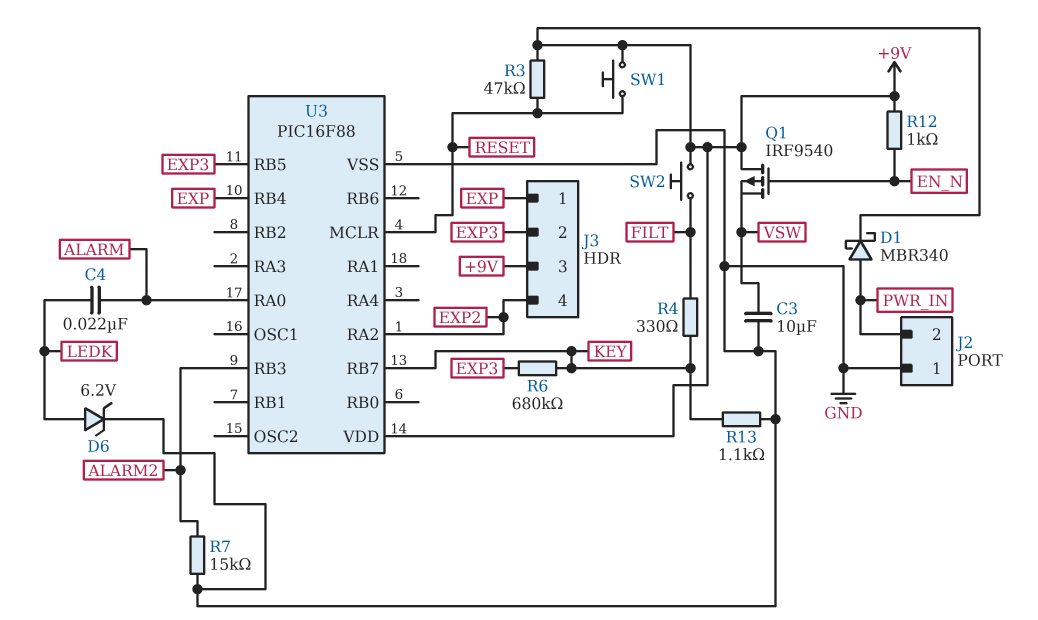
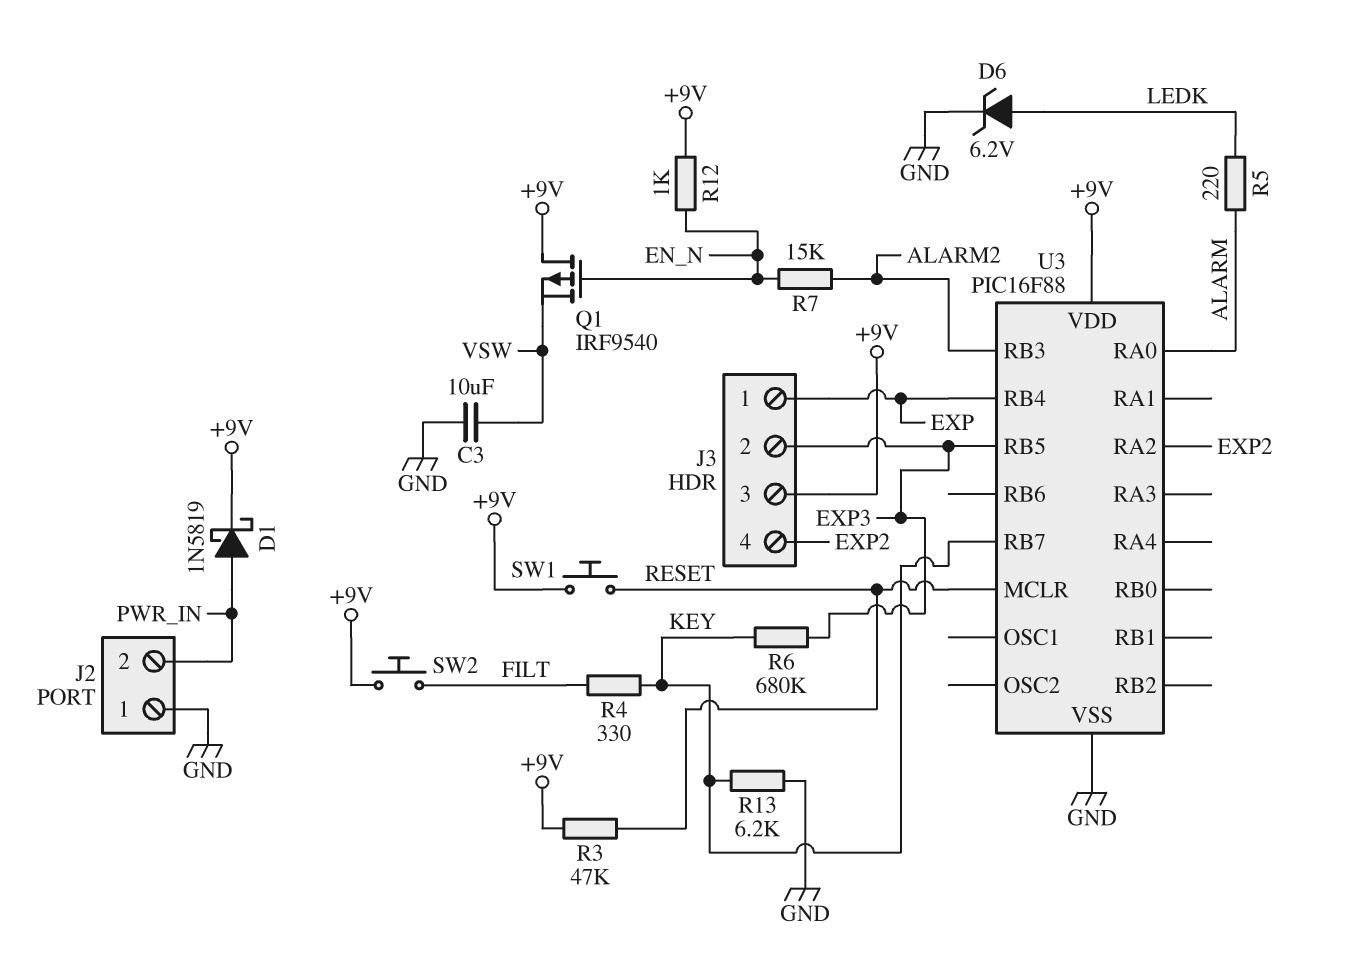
C4: 22nF (ALARM, LEDK) -> none
D1: schottky MBR340 (A PWR_IN, K +9V) -> schottky 1N5819 (A PWR_IN, K +9V)
R5: none -> 220 (ALARM, LEDK)
R7: 15k (ALARM2, GND) -> 15k (ALARM2, EN_N)
R13: 1.1k (GND, KEY) -> 6.2k (GND, KEY)

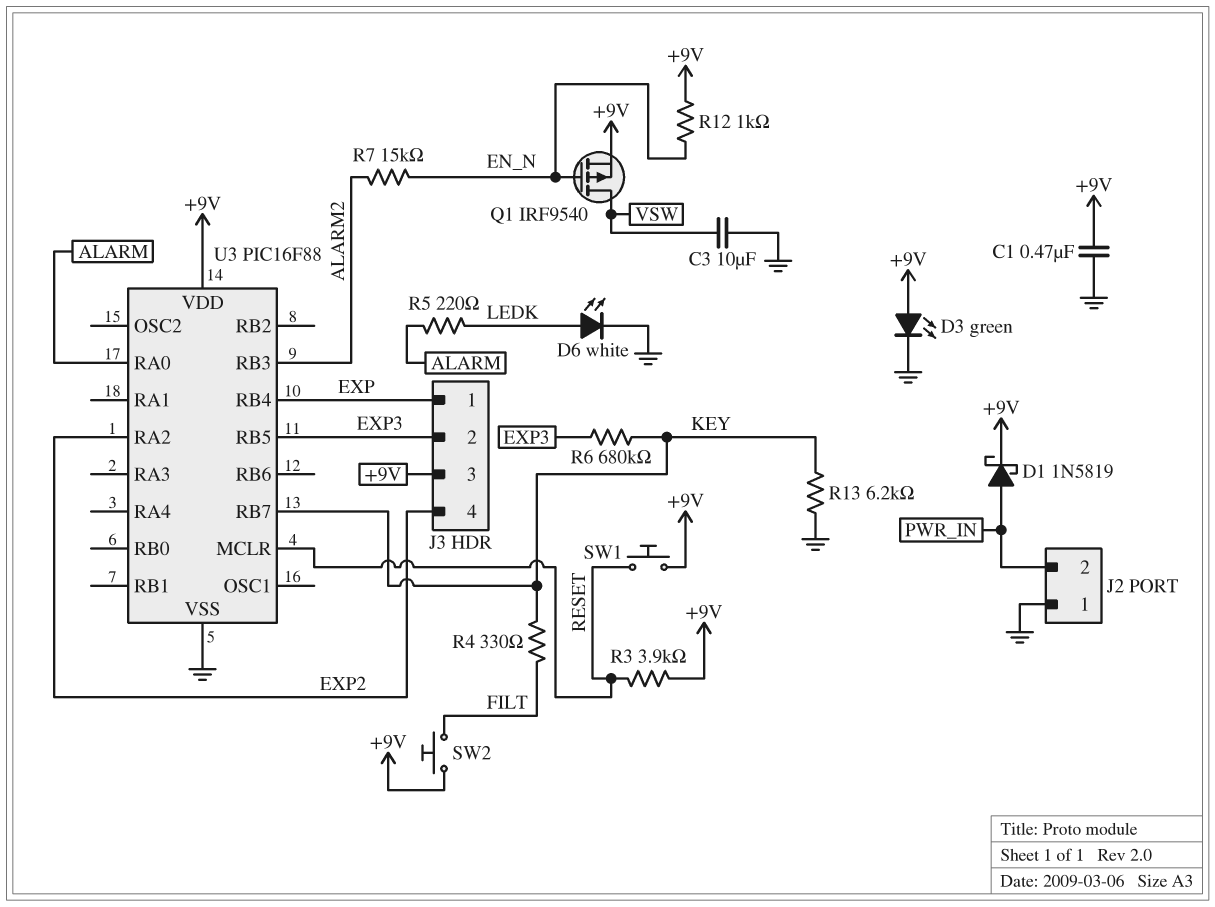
C1: none -> 470nF (+9V, GND)
D3: none -> LED green (A +9V, K GND)
D6: zener 6.2V (A LEDK, K GND) -> LED white (A LEDK, K GND)
Q1: PMOS IRF9540 (G EN_N, D +9V, S VSW) -> PMOS IRF9540 (G EN_N, D VSW, S +9V)
R3: 47k (+9V, RESET) -> 3.9k (+9V, RESET)

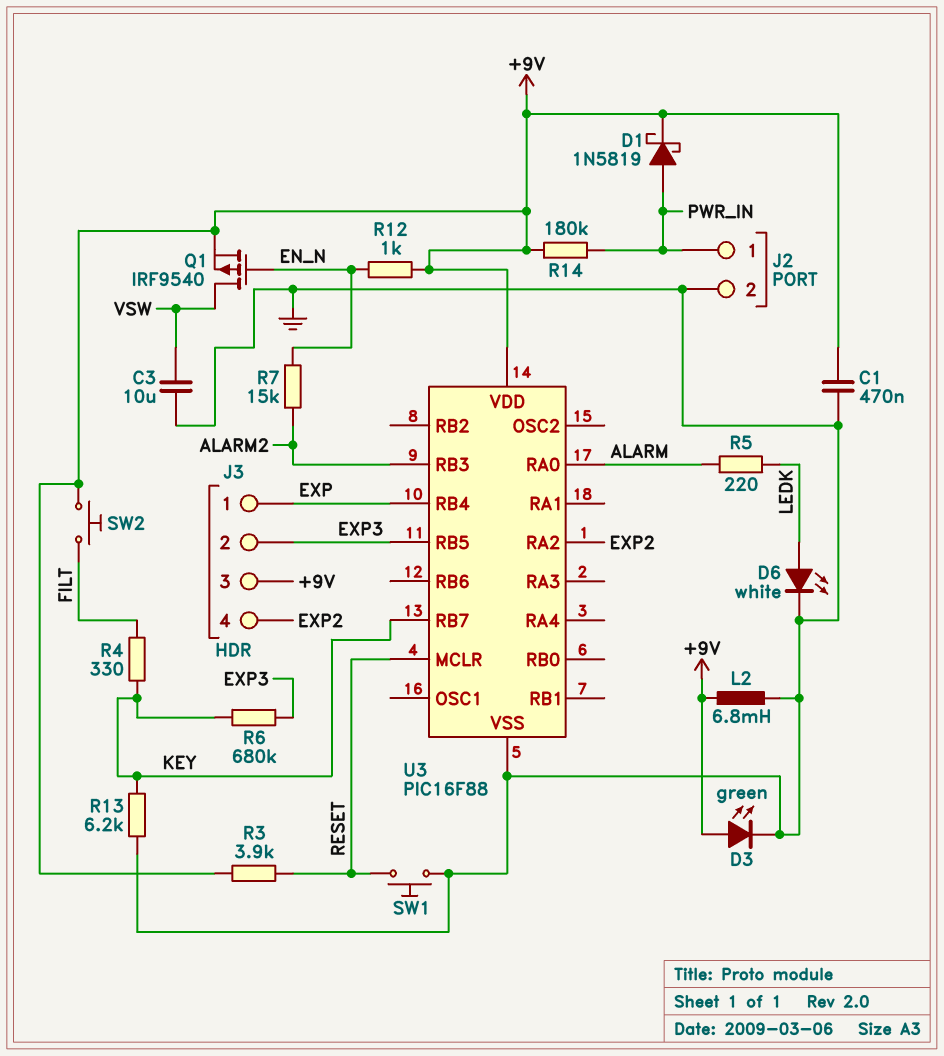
J2 pin 1: GND -> PWR_IN
J2 pin 2: PWR_IN -> GND
L2: none -> 6.8mH (+9V, GND)
R14: none -> 180k (+9V, PWR_IN)
SW1: button (+9V, RESET) -> button (GND, RESET)

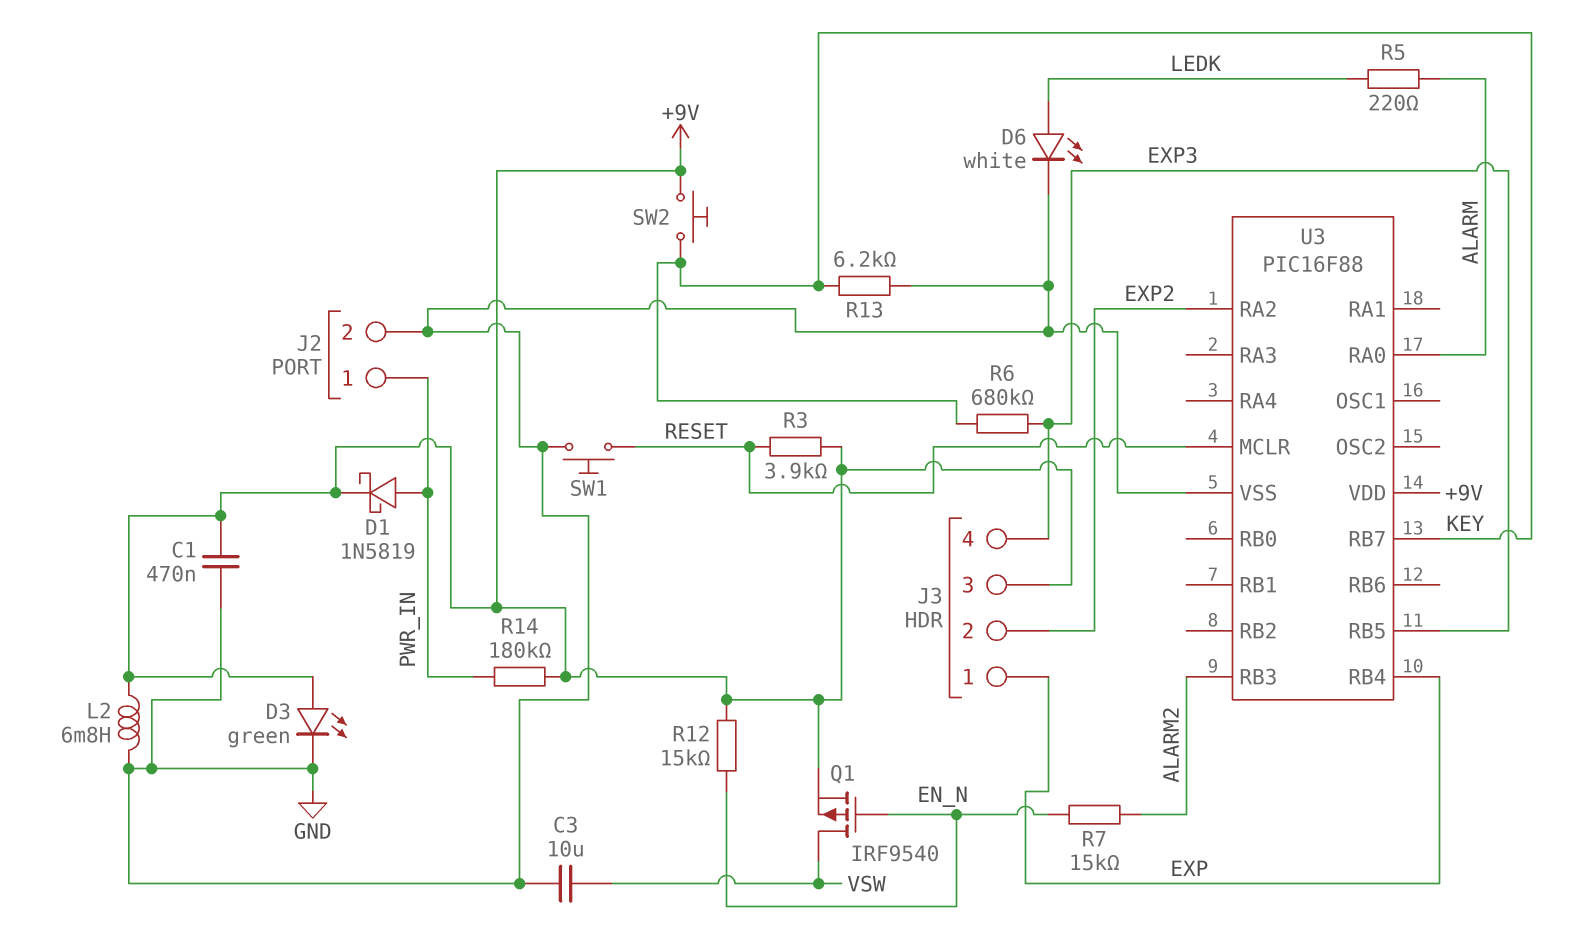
J3 pin 2: EXP3 -> EXP2
J3 pin 4: EXP2 -> EXP3
R4: 330 (FILT, KEY) -> none
R12: 1k (+9V, EN_N) -> 15k (+9V, EN_N)
SW2: button (+9V, FILT) -> button (+9V, KEY)

